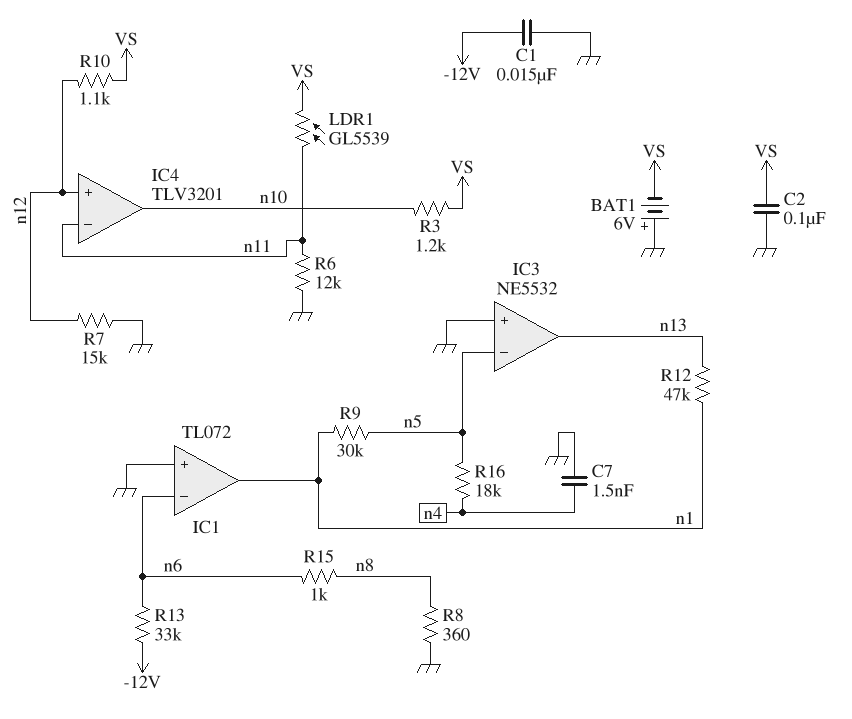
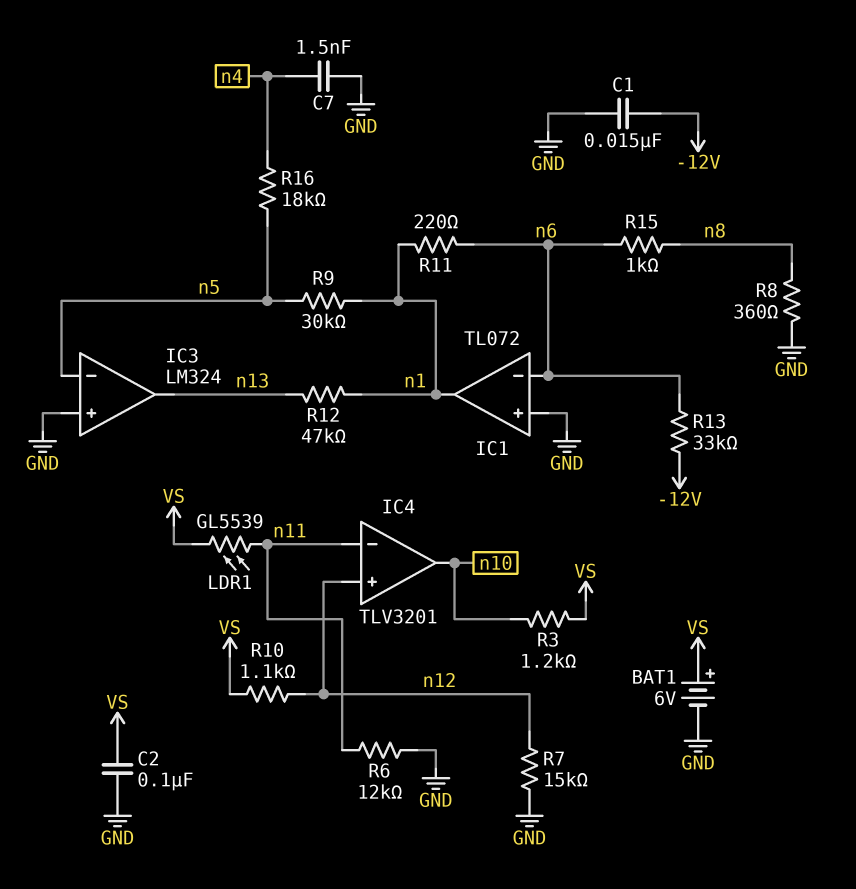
BAT1: 6V (plus GND, minus VS) -> 6V (plus VS, minus GND)
IC3: NE5532 -> LM324
R11: none -> 220 (n1, n6)

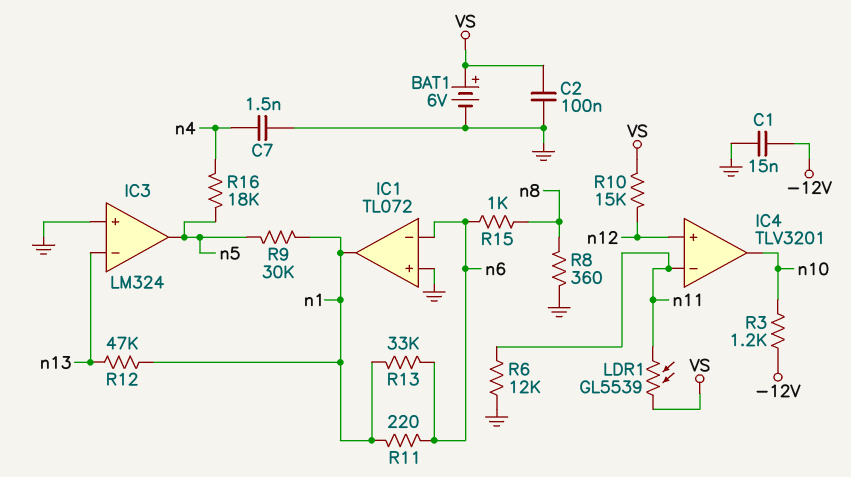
IC3 pin in-: n5 -> n13
IC3 pin out: n13 -> n5
R3: 1.2k (VS, n10) -> 1.2k (-12V, n10)
R7: 15k (GND, n12) -> none
R10: 1.1k (VS, n12) -> 15k (VS, n12)
R13: 33k (-12V, n6) -> 33k (n1, n6)

